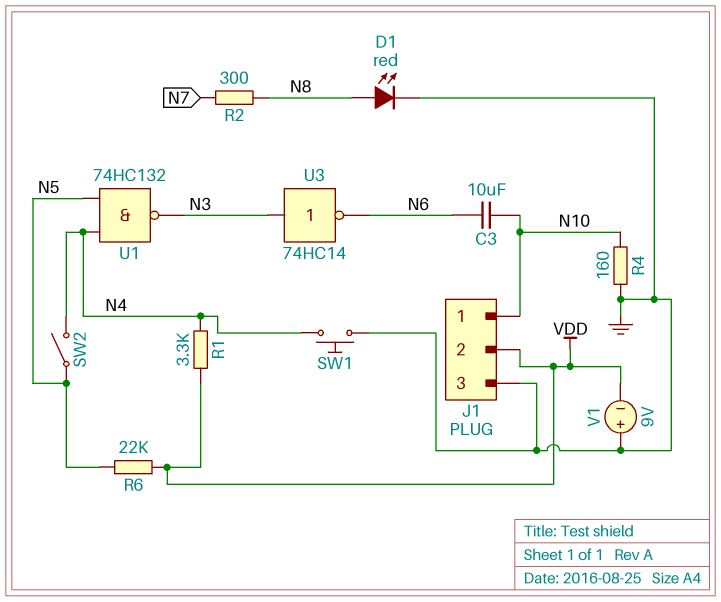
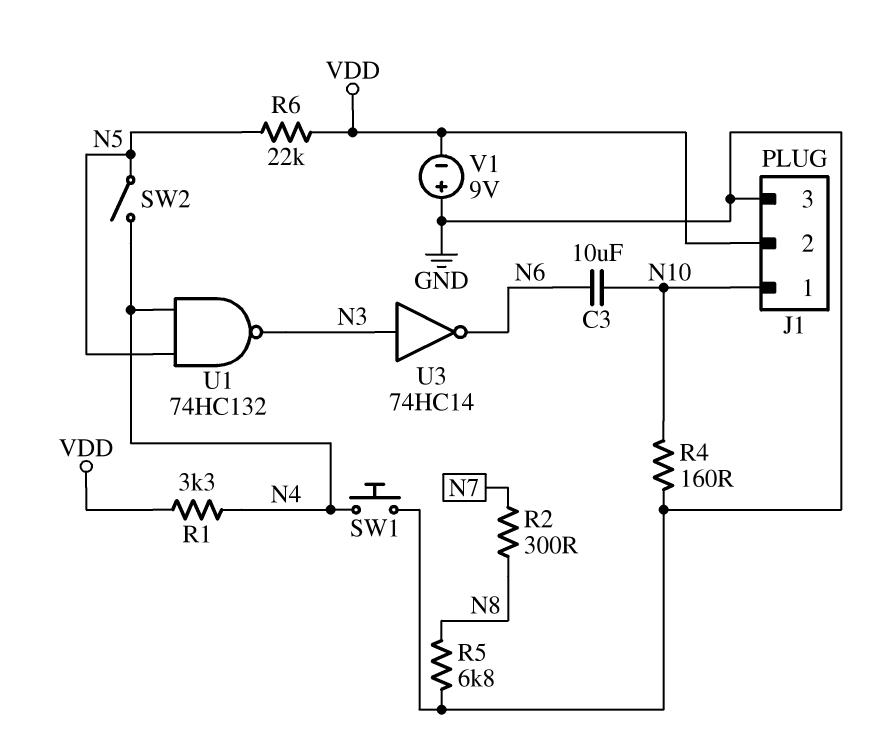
D1: LED red (A N8, K GND) -> none
R5: none -> 6.8k (GND, N8)

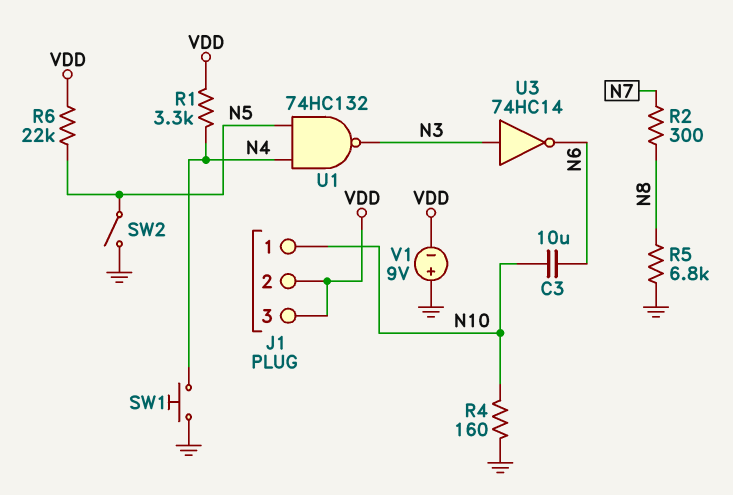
J1 pin 3: GND -> VDD
SW2: switch (N4, N5) -> switch (GND, N5)

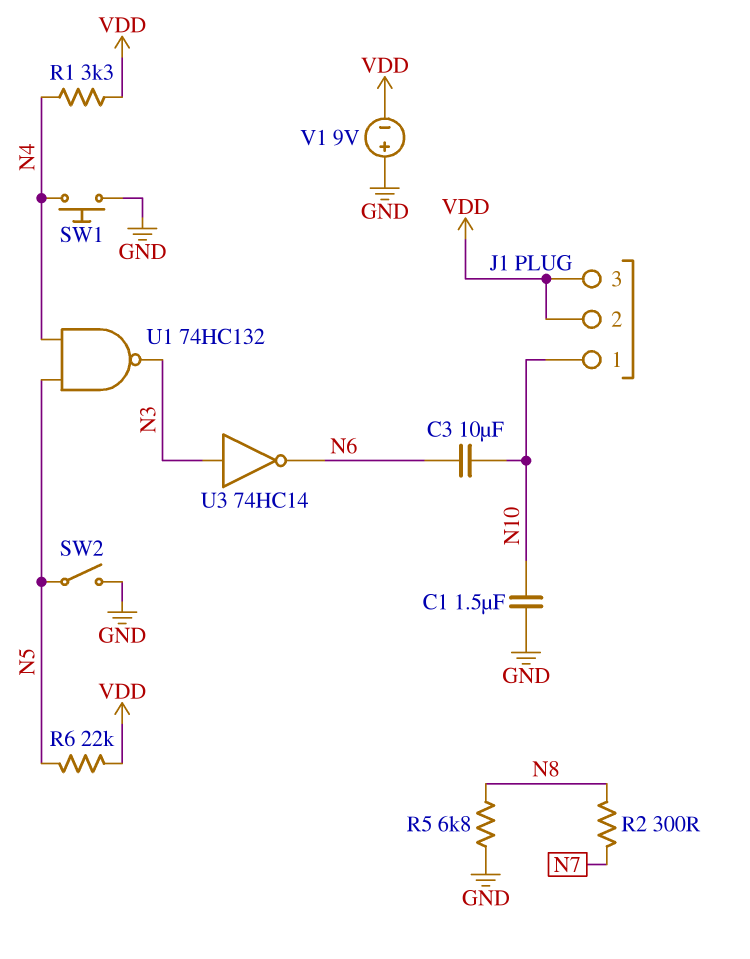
C1: none -> 1.5uF (GND, N10)
R4: 160 (GND, N10) -> none

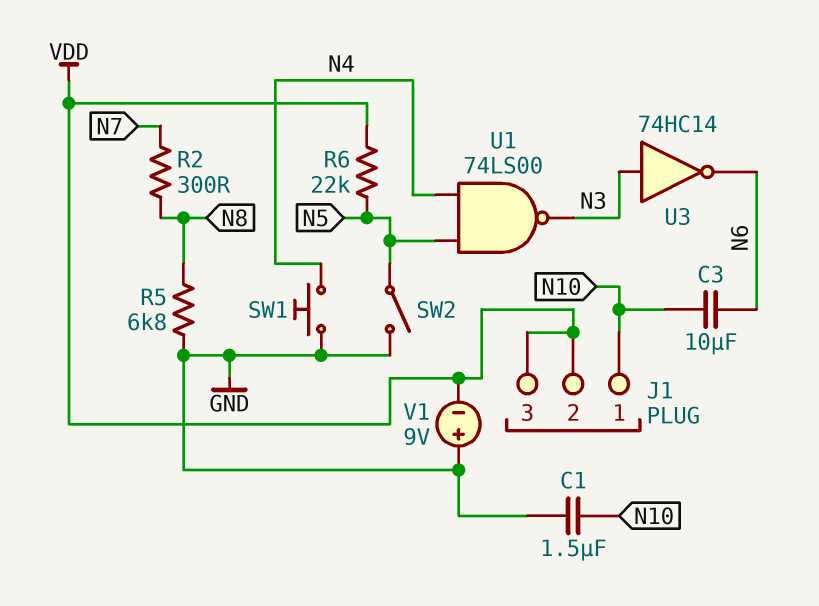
R1: 3.3k (N4, VDD) -> none
U1: NAND 74HC132 (in N4, in N5, out N3) -> NAND 74LS00 (in N4, in N5, out N3)

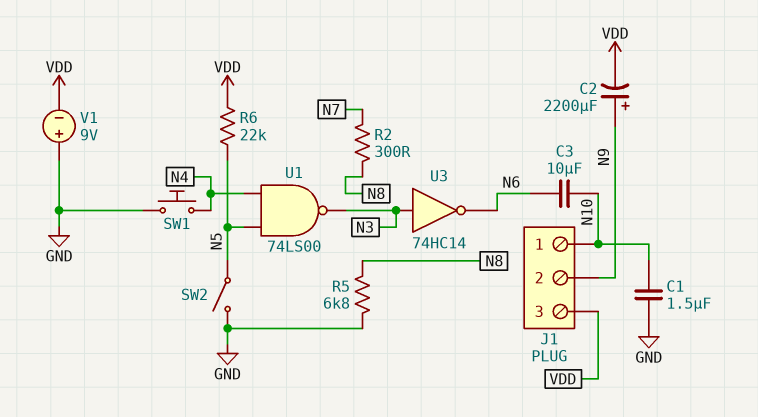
C2: none -> 2200uF (plus N9, minus VDD)
J1 pin 2: VDD -> N9

